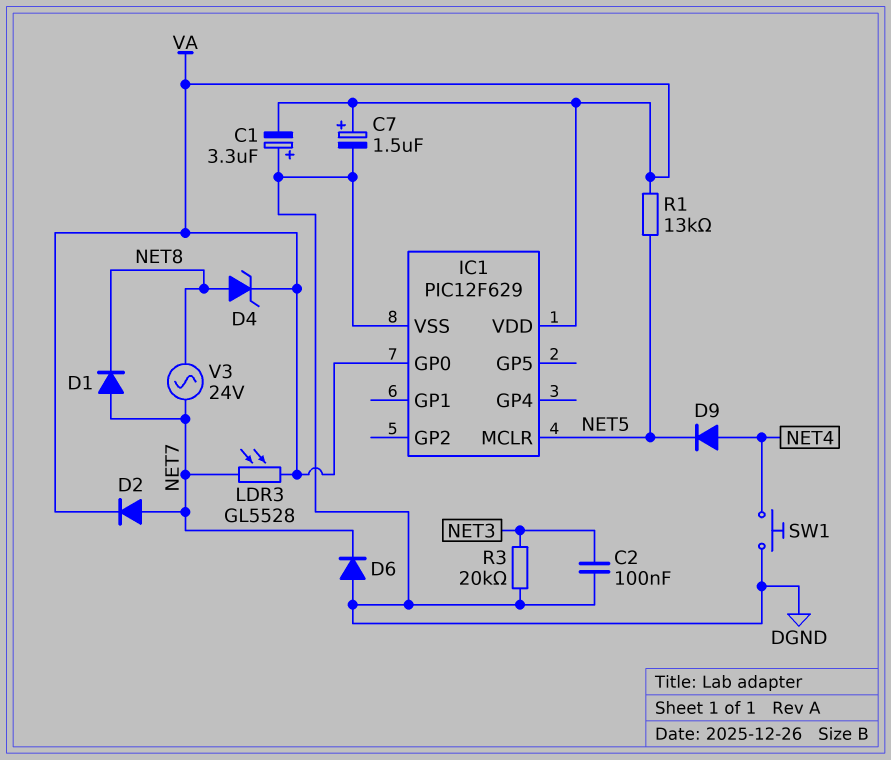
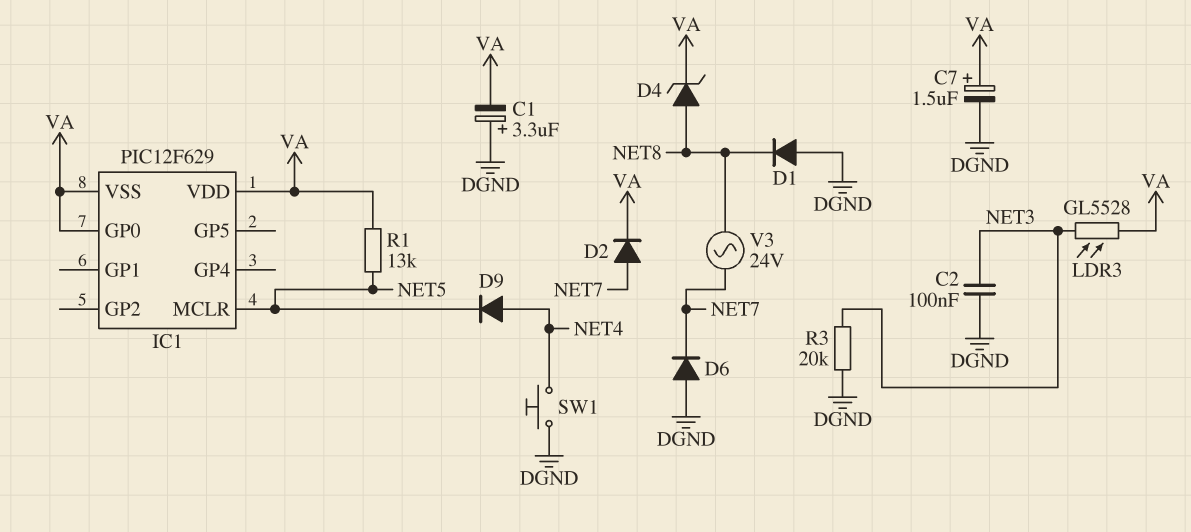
D1: diode (A NET7, K NET8) -> diode (A DGND, K NET8)
IC1 pin VSS: DGND -> VA
LDR3: GL5528 (NET7, VA) -> GL5528 (NET3, VA)

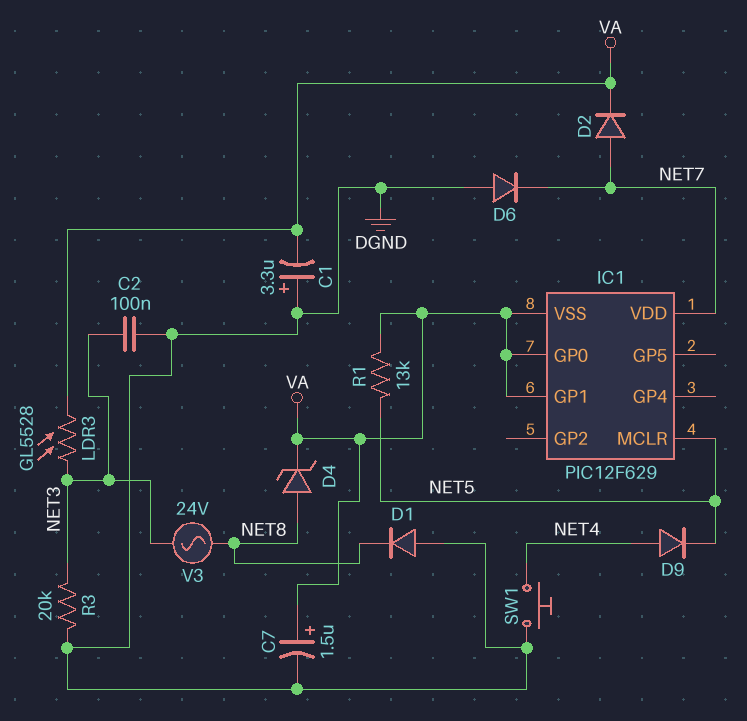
IC1 pin GP1: none -> VA
IC1 pin VDD: VA -> NET7
V3: AC 24V (NET7, NET8) -> AC 24V (NET3, NET8)

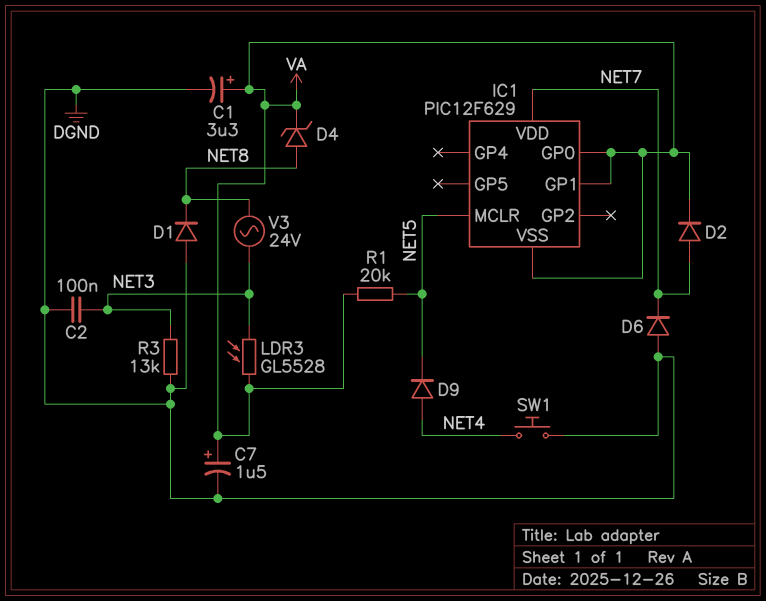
C1: 3.3uF (plus DGND, minus VA) -> 3.3uF (plus VA, minus DGND)
R1: 13k (NET5, VA) -> 20k (NET5, VA)
R3: 20k (DGND, NET3) -> 13k (DGND, NET3)

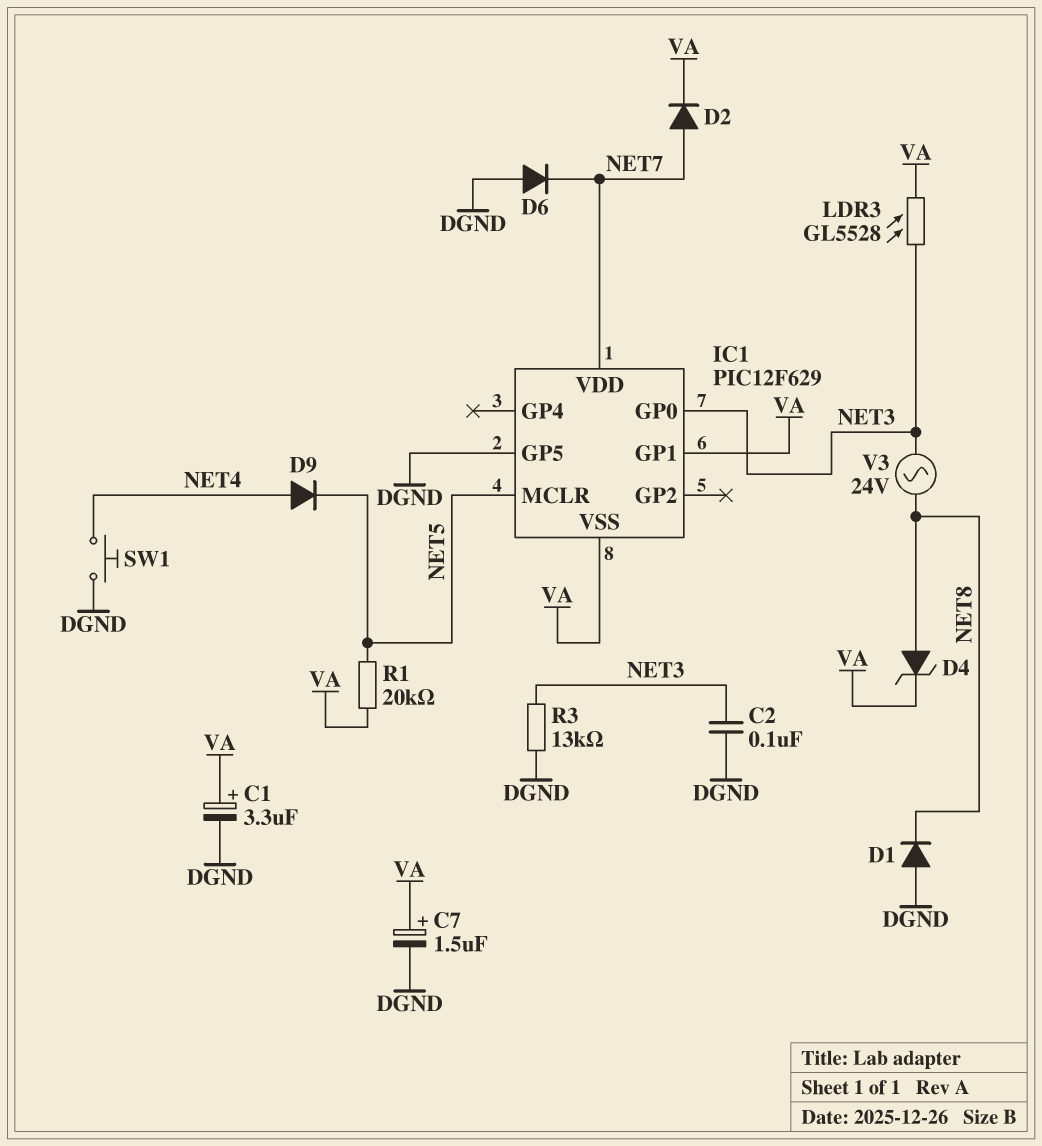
IC1 pin GP0: VA -> NET3
IC1 pin GP5: none -> DGND

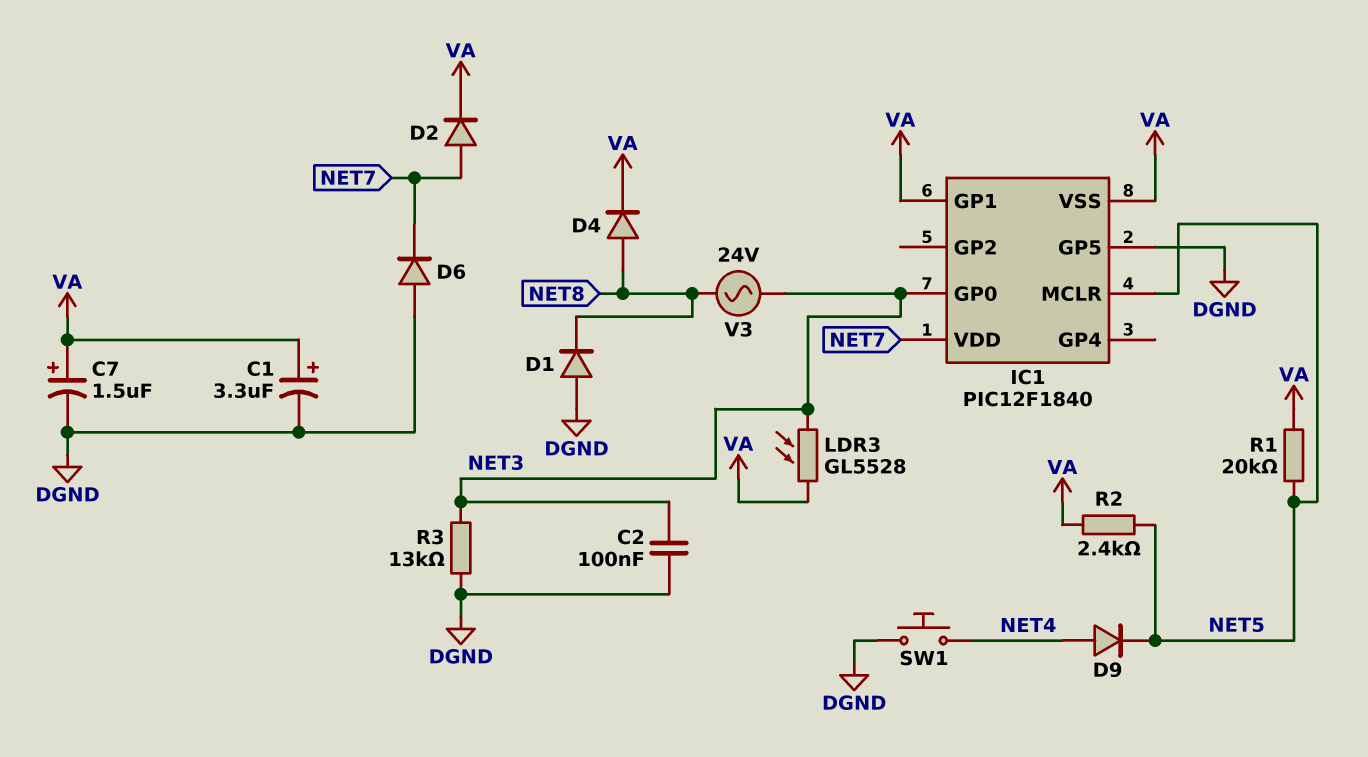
D4: zener (A NET8, K VA) -> diode (A NET8, K VA)
IC1: PIC12F629 -> PIC12F1840
R2: none -> 2.4k (NET5, VA)

